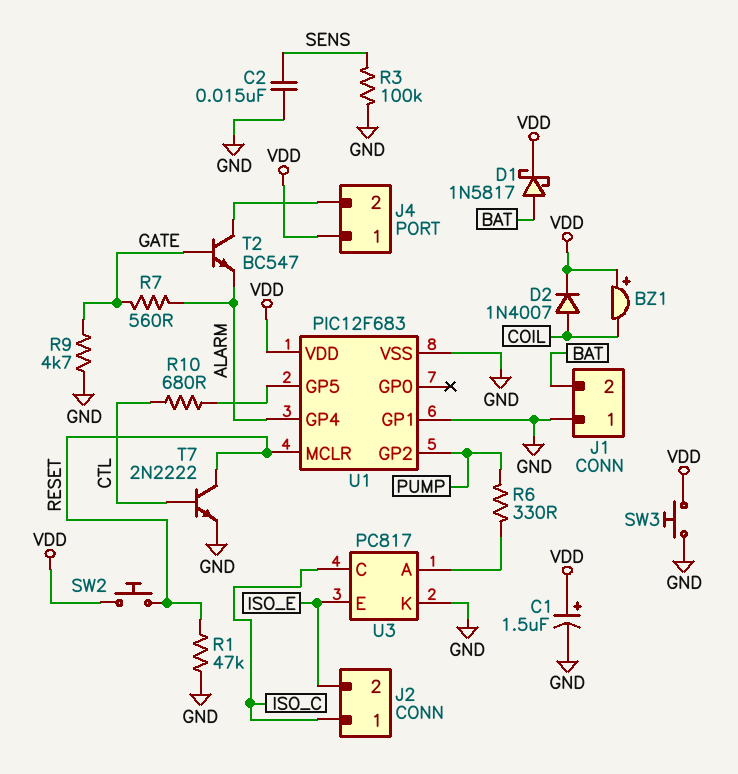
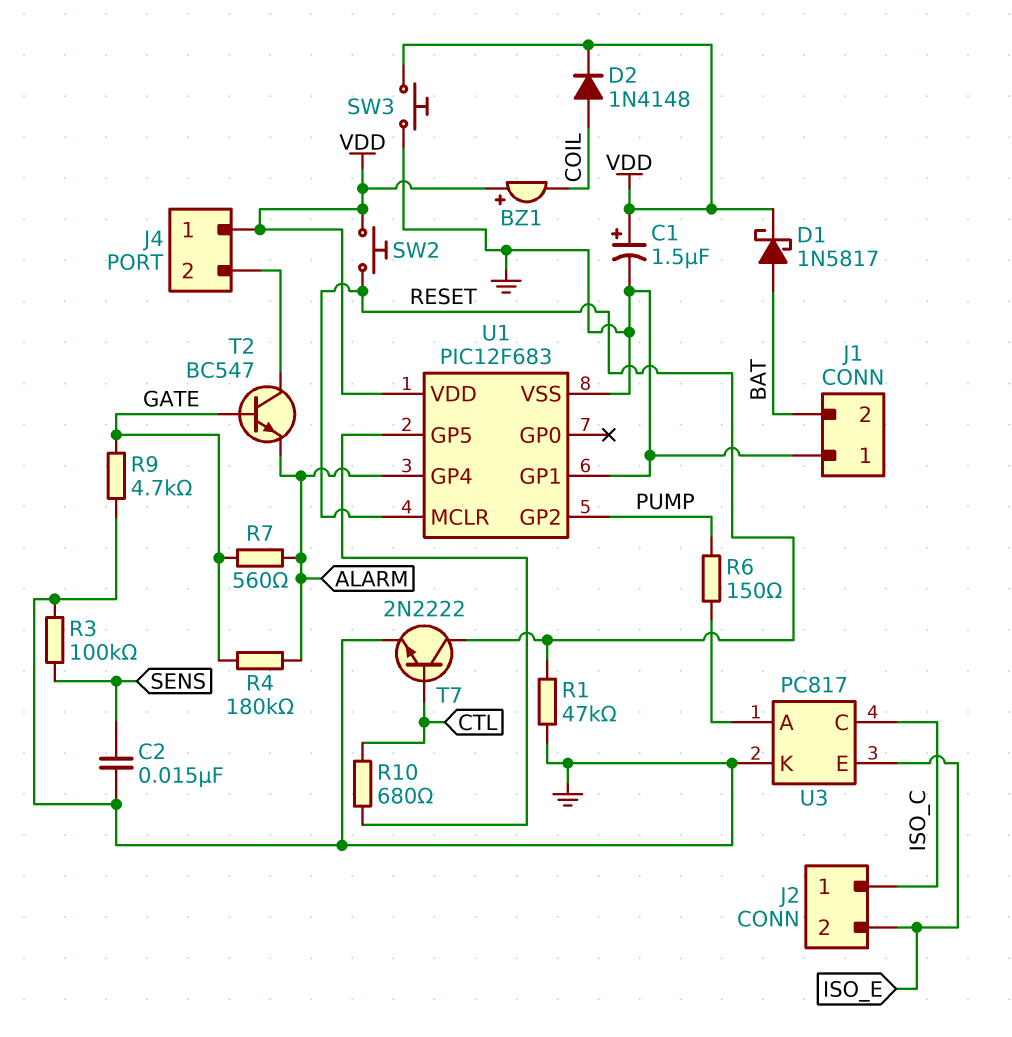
D2: diode 1N4007 (A COIL, K VDD) -> diode 1N4148 (A COIL, K VDD)
R4: none -> 180k (ALARM, GATE)
R6: 330 (PUMP, U3/A) -> 150 (PUMP, U3/A)

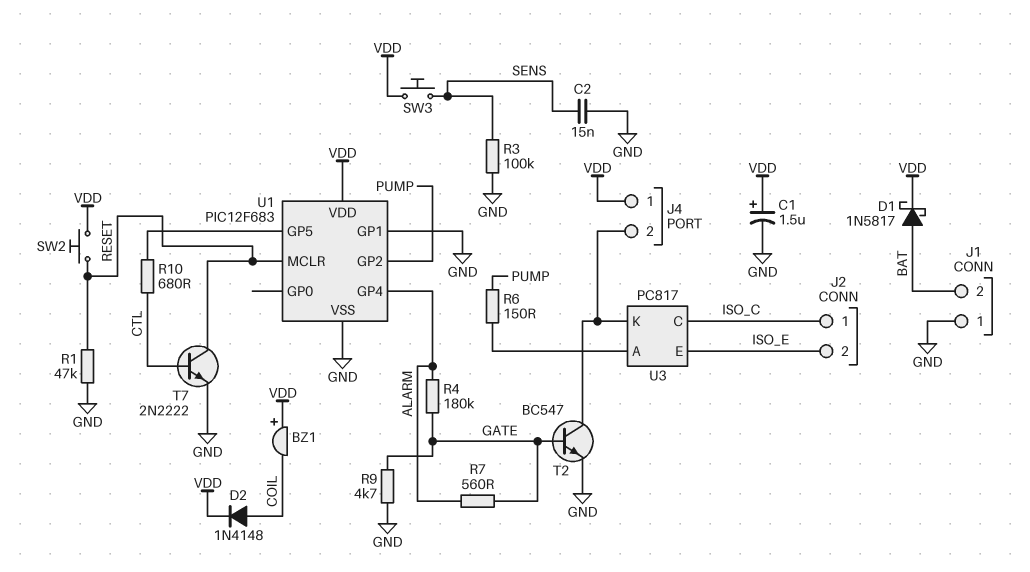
SW3: button (GND, VDD) -> button (SENS, VDD)
T2: NPN BC547 (B GATE, C J4/2, E ALARM) -> NPN BC547 (B GATE, C J4/2, E GND)
U3 pin K: GND -> J4/2

